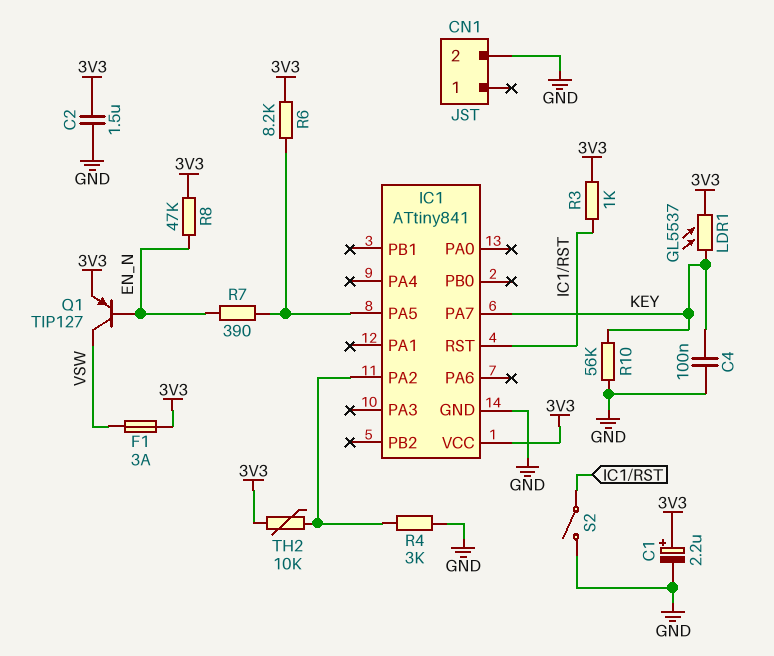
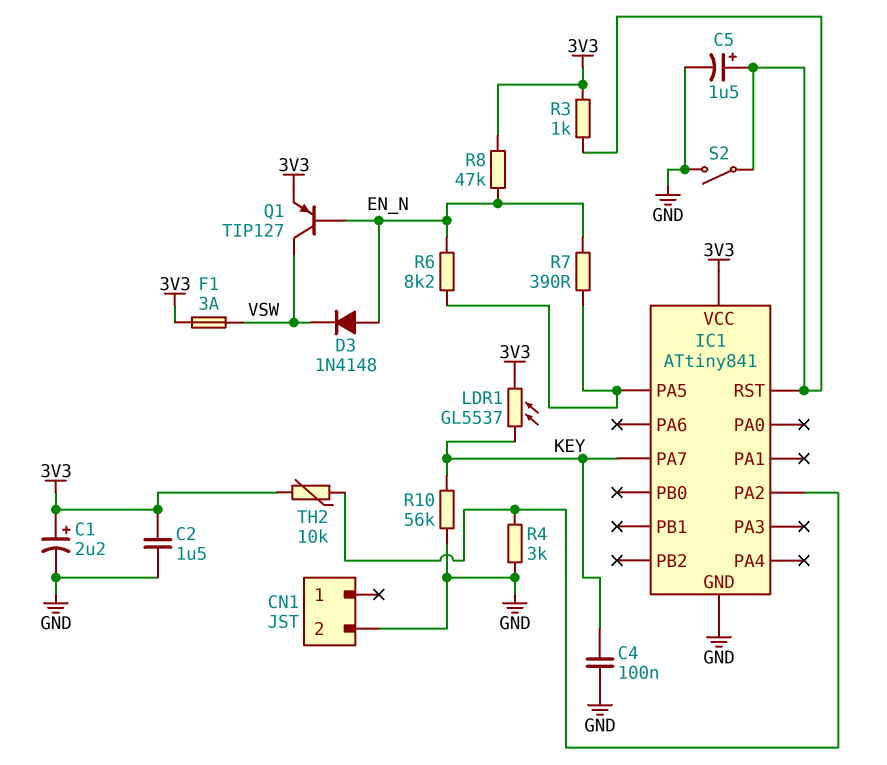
C5: none -> 1.5uF (plus IC1/RST, minus GND)
D3: none -> diode 1N4148 (A EN_N, K VSW)
R6: 8.2k (3V3, IC1/PA5) -> 8.2k (EN_N, IC1/PA5)

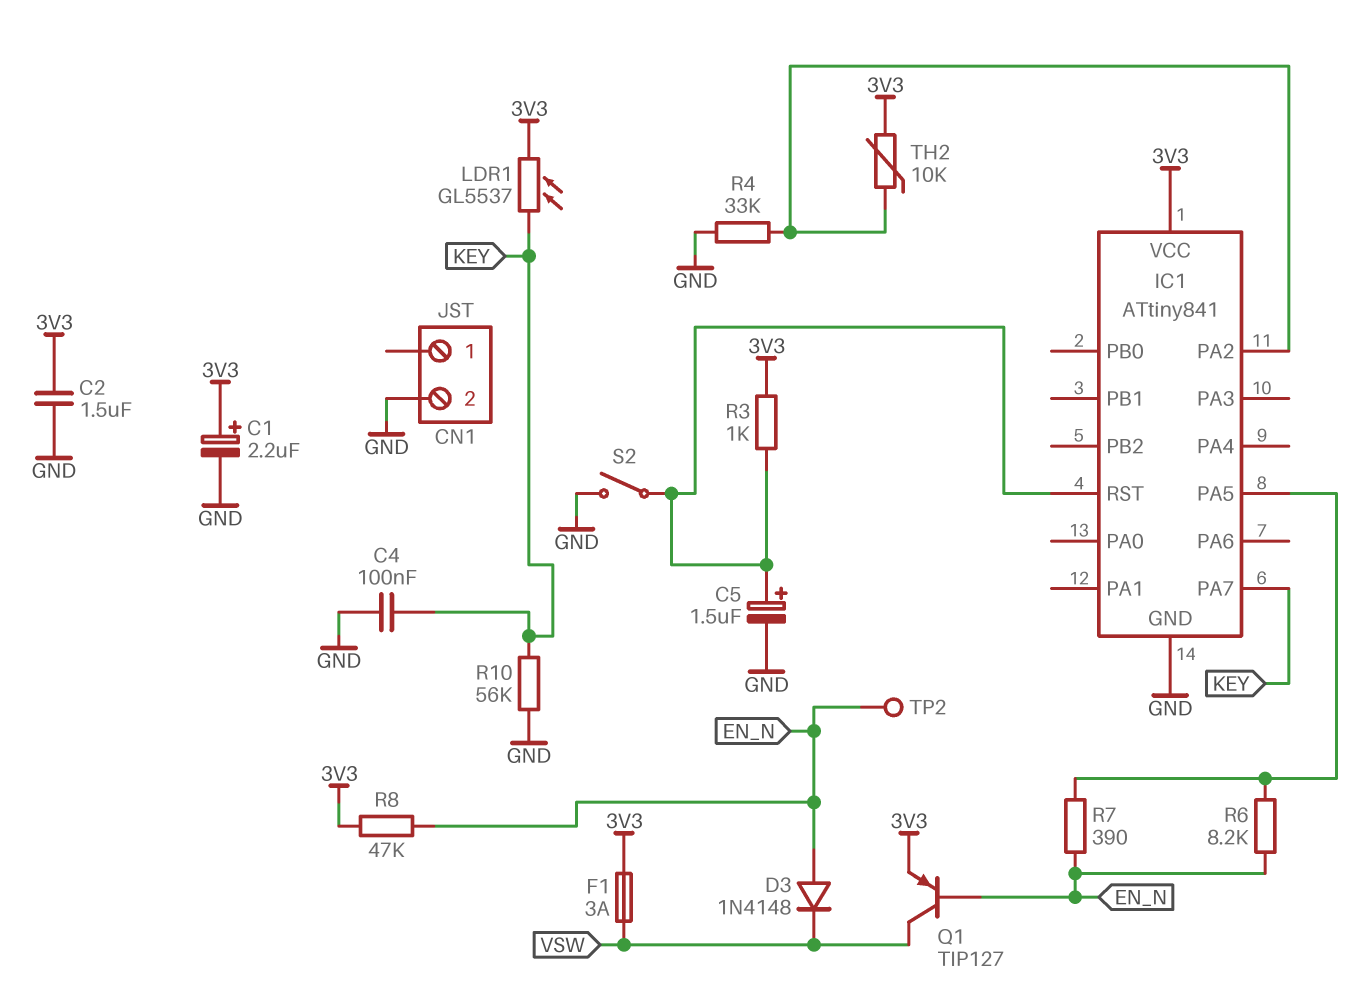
R4: 3k (GND, IC1/PA2) -> 33k (GND, IC1/PA2)
TP2: none -> test point (EN_N)

